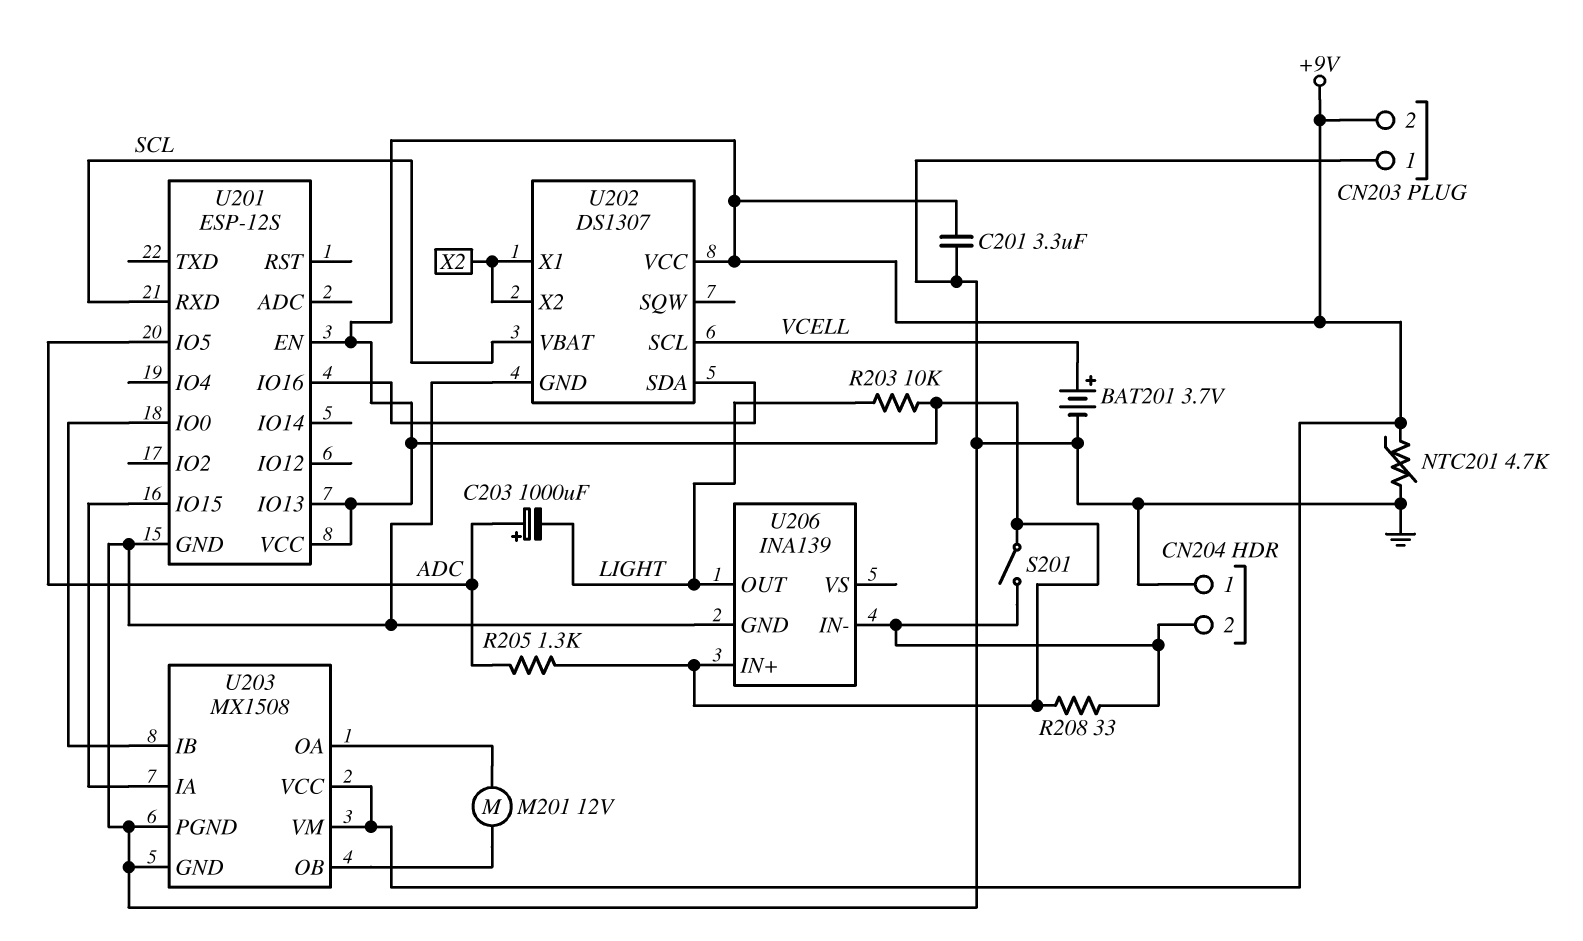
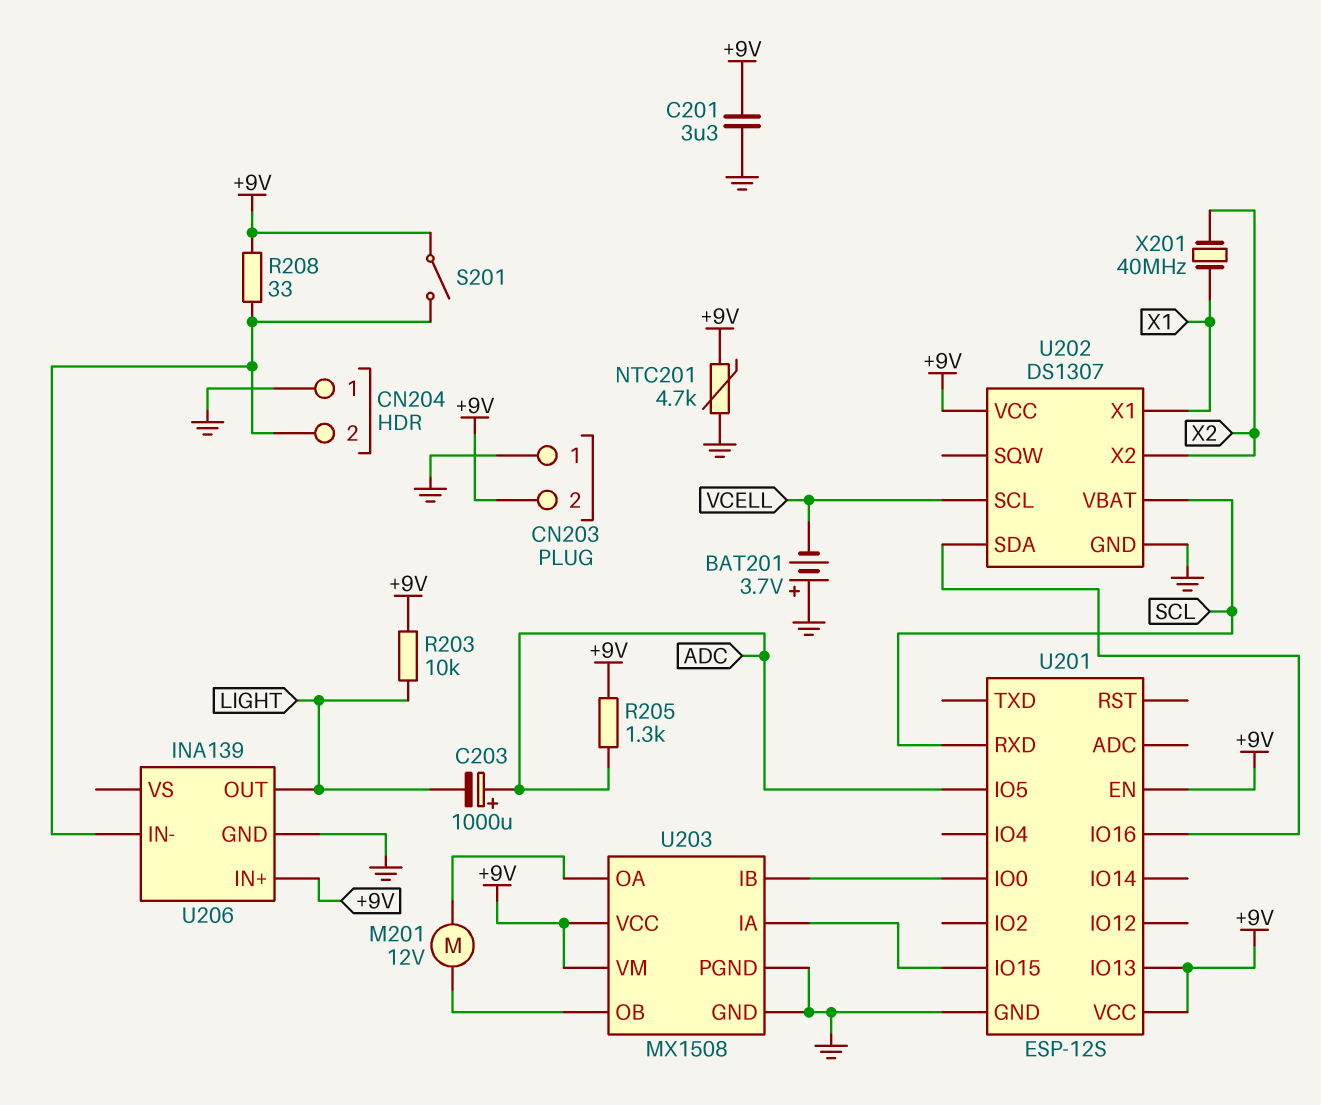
BAT201: 3.7V (plus VCELL, minus GND) -> 3.7V (plus GND, minus VCELL)
U202 pin X1: X2 -> X1
X201: none -> 40MHz (X1, X2)

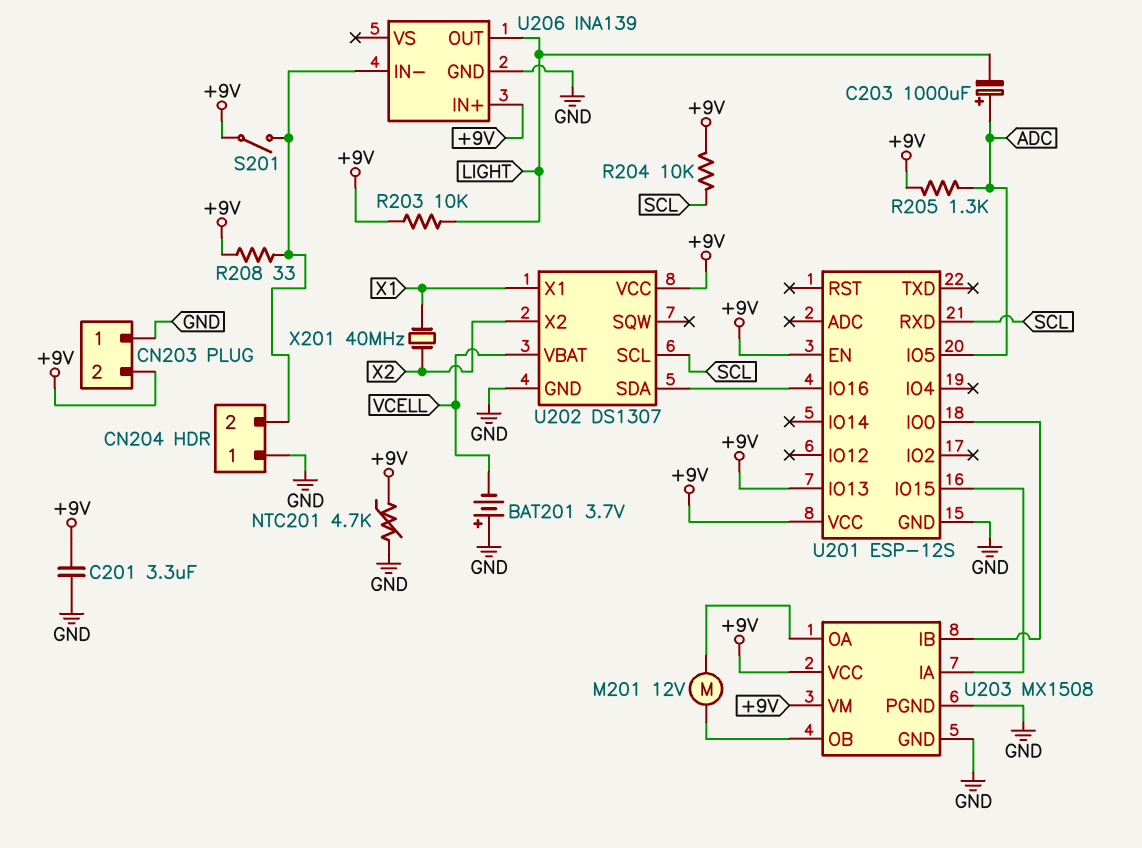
R204: none -> 10k (+9V, SCL)
U202 pin SCL: VCELL -> SCL
U202 pin VBAT: SCL -> VCELL

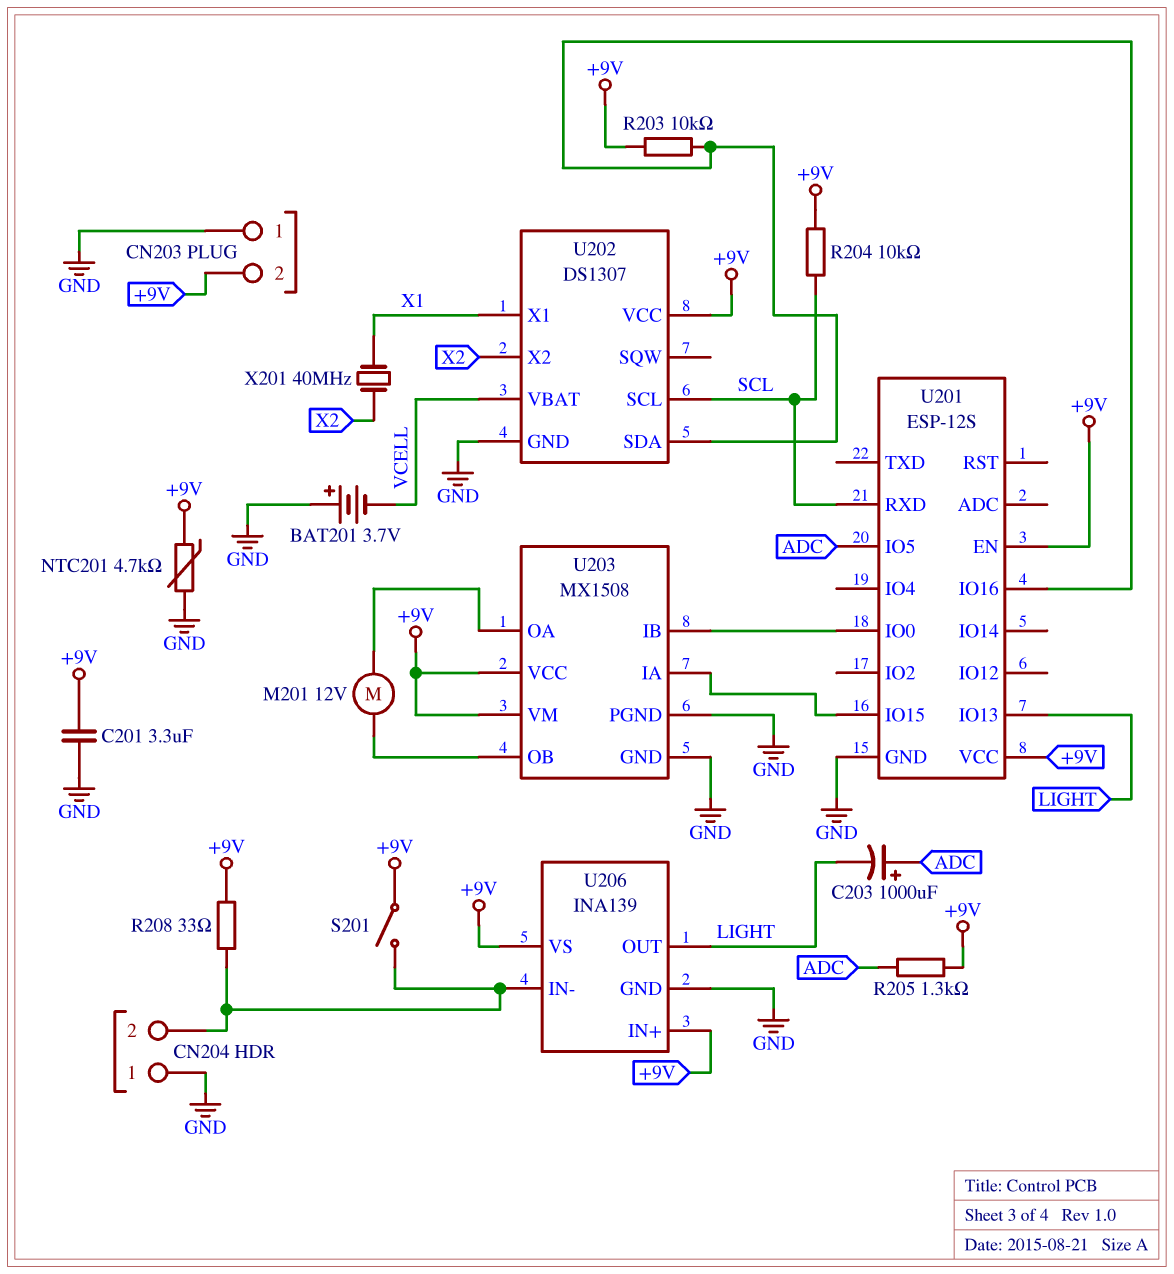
R203: 10k (+9V, LIGHT) -> 10k (+9V, U201/IO16)
U201 pin IO13: +9V -> LIGHT
U206 pin VS: none -> +9V

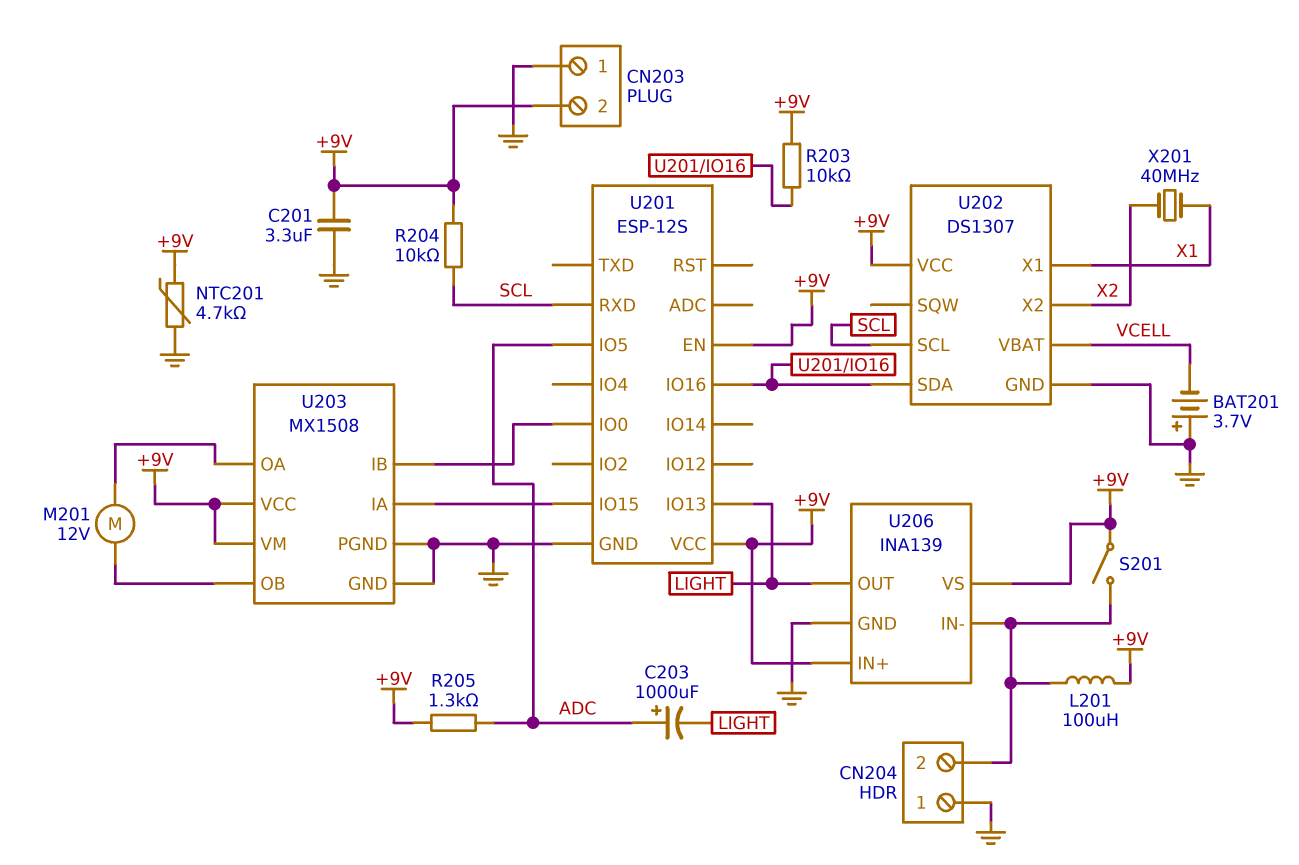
L201: none -> 100uH (+9V, CN204/2)
R208: 33 (+9V, CN204/2) -> none

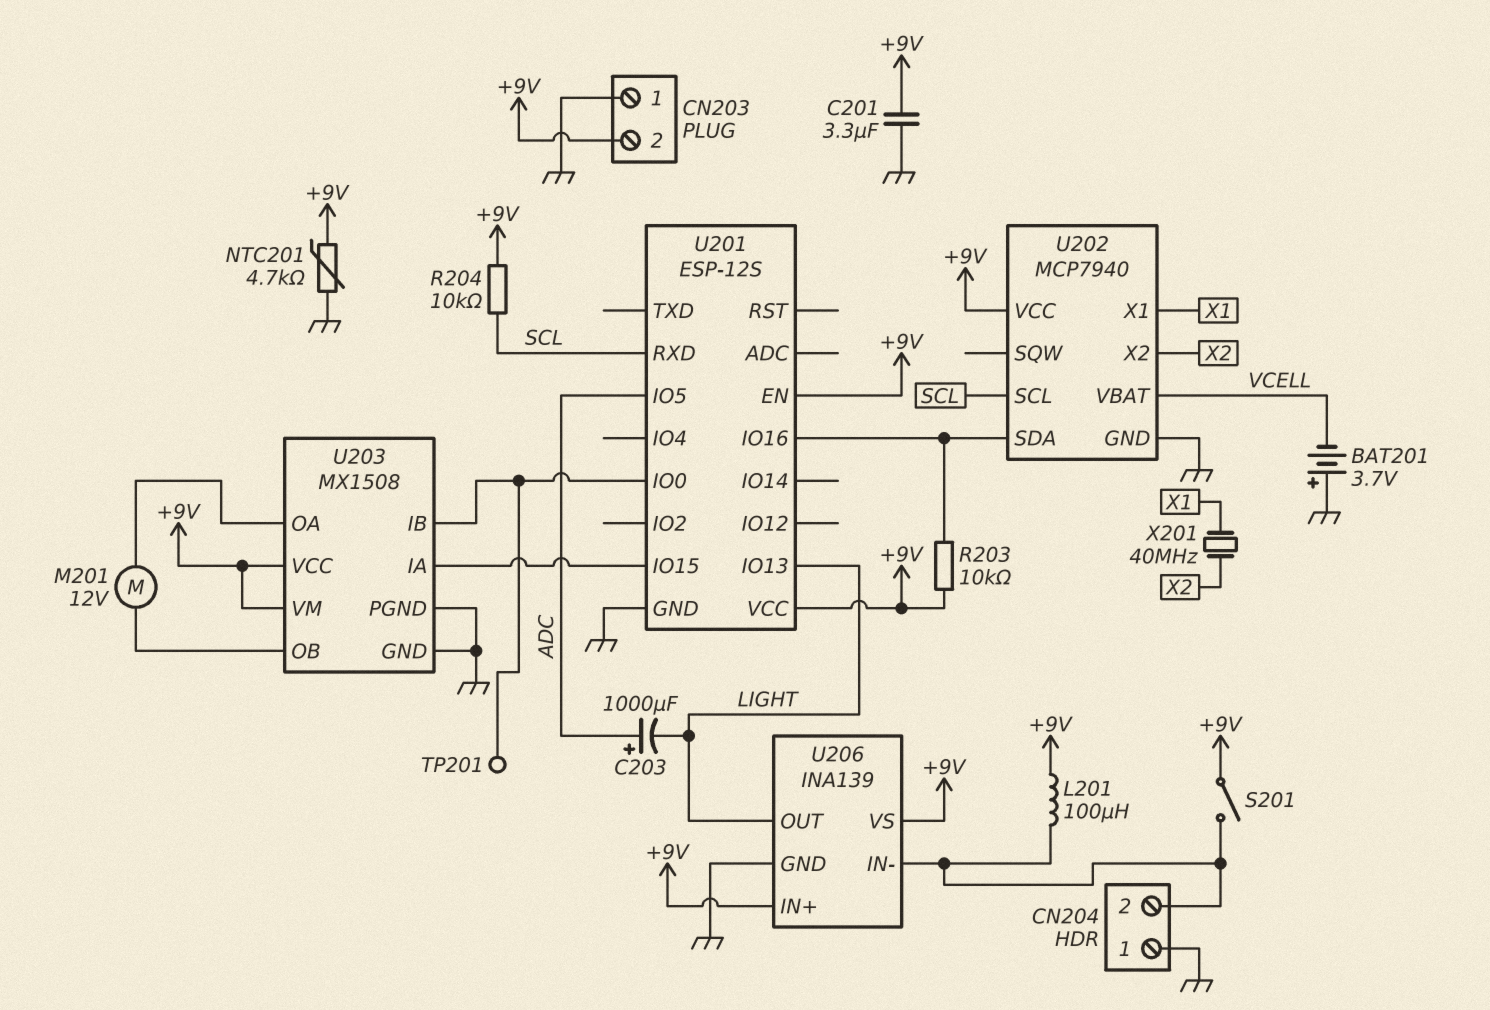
R205: 1.3k (+9V, ADC) -> none
TP201: none -> test point (U201/IO0)
U202: DS1307 -> MCP7940

